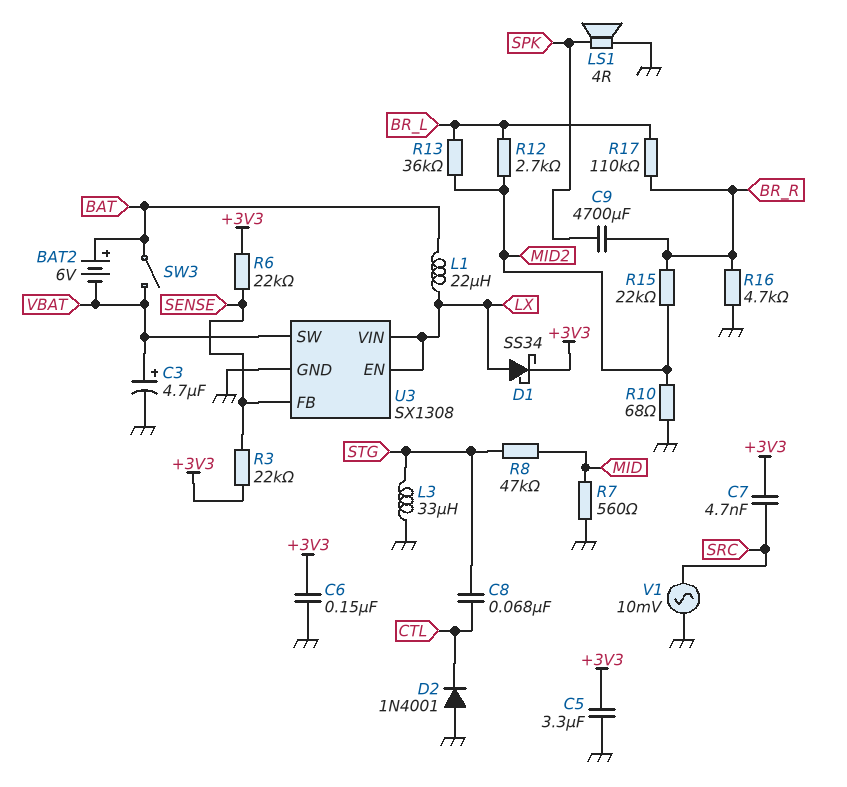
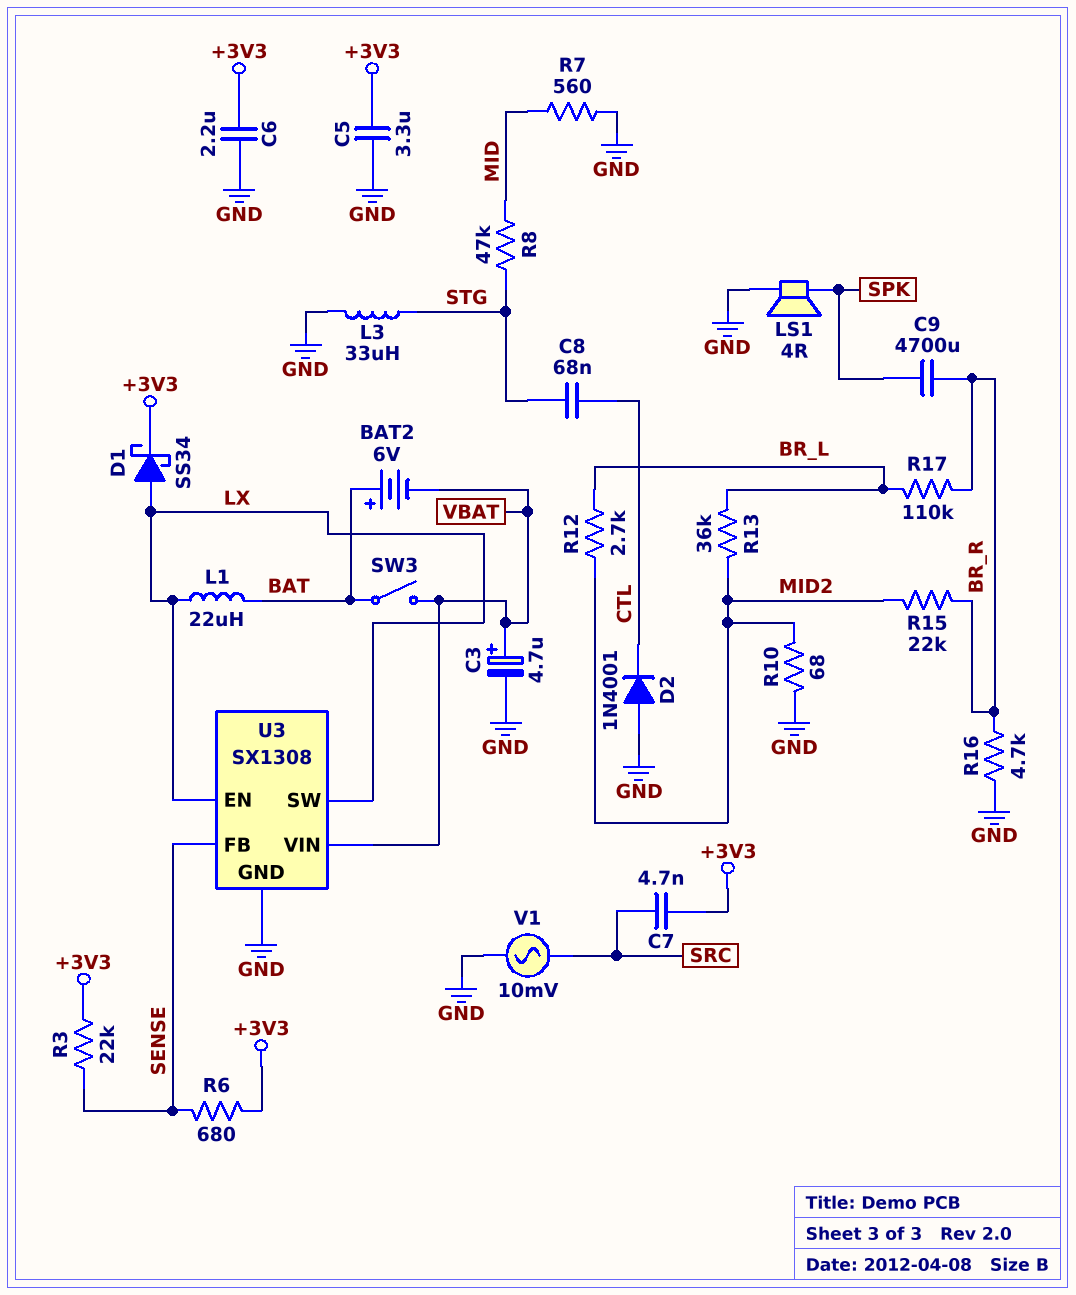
C6: 150nF (+3V3, GND) -> 2.2uF (+3V3, GND)
R6: 22k (+3V3, SENSE) -> 680 (+3V3, SENSE)
U3 pin SW: VBAT -> LX
U3 pin VIN: LX -> VBAT

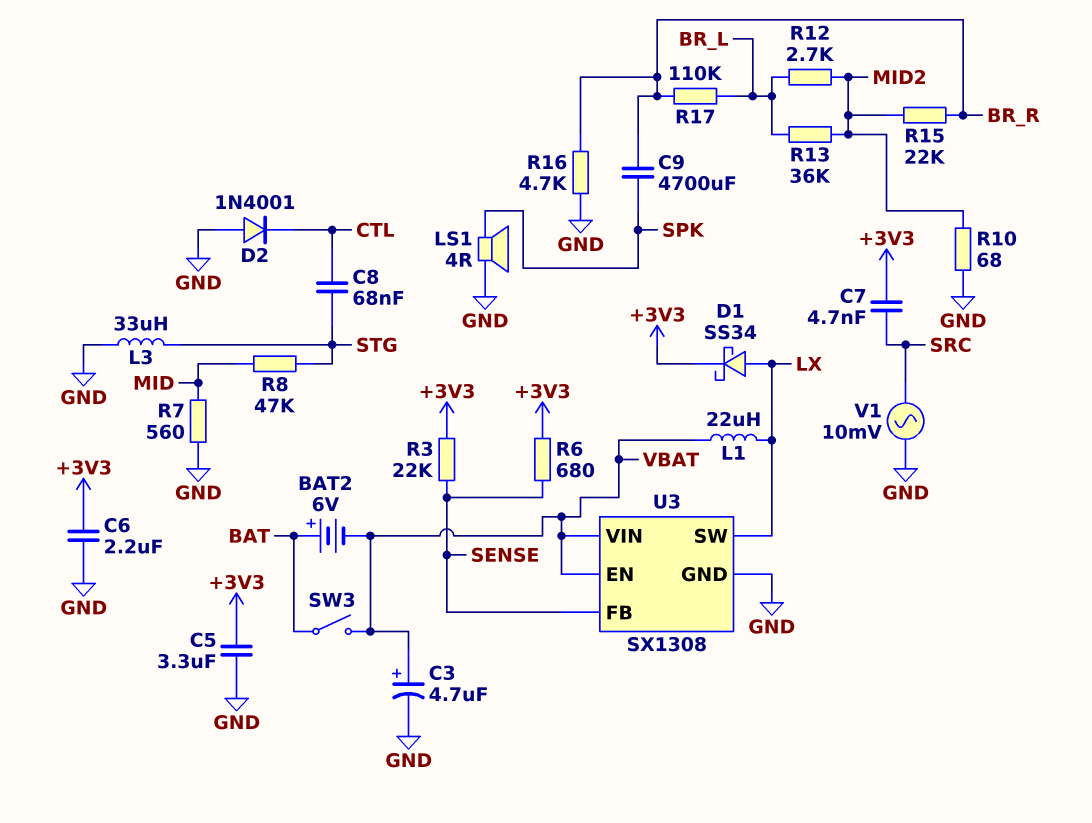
L1: 22uH (BAT, LX) -> 22uH (LX, VBAT)
U3 pin EN: LX -> VBAT

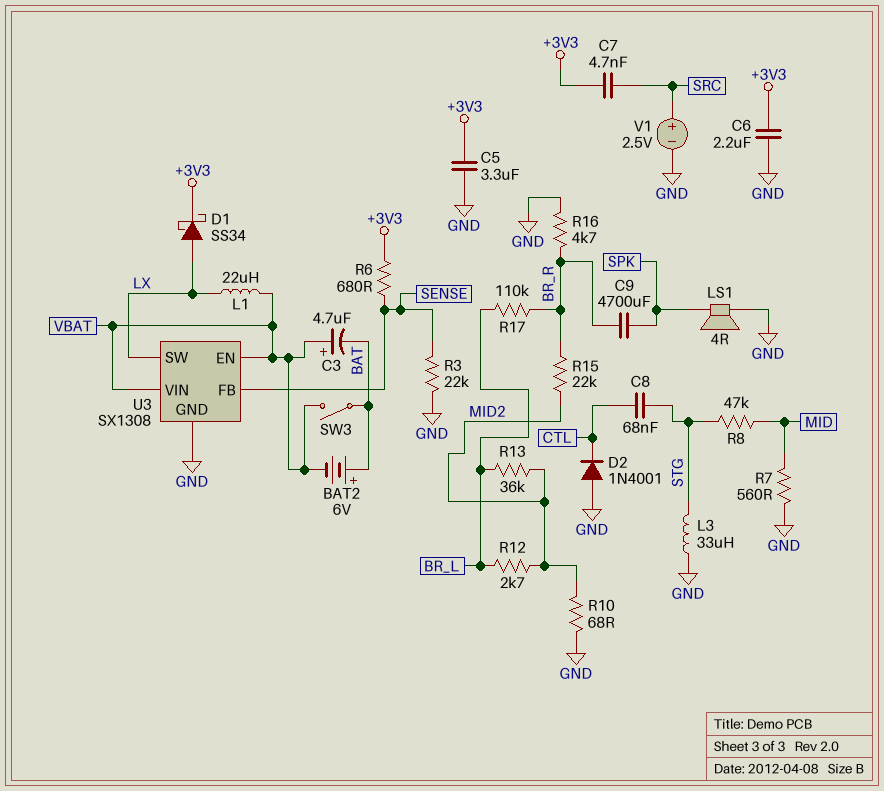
C3: 4.7uF (plus VBAT, minus GND) -> 4.7uF (plus VBAT, minus BAT)
R3: 22k (+3V3, SENSE) -> 22k (GND, SENSE)
V1: AC 10mV (GND, SRC) -> 2.5V (plus SRC, minus GND)

